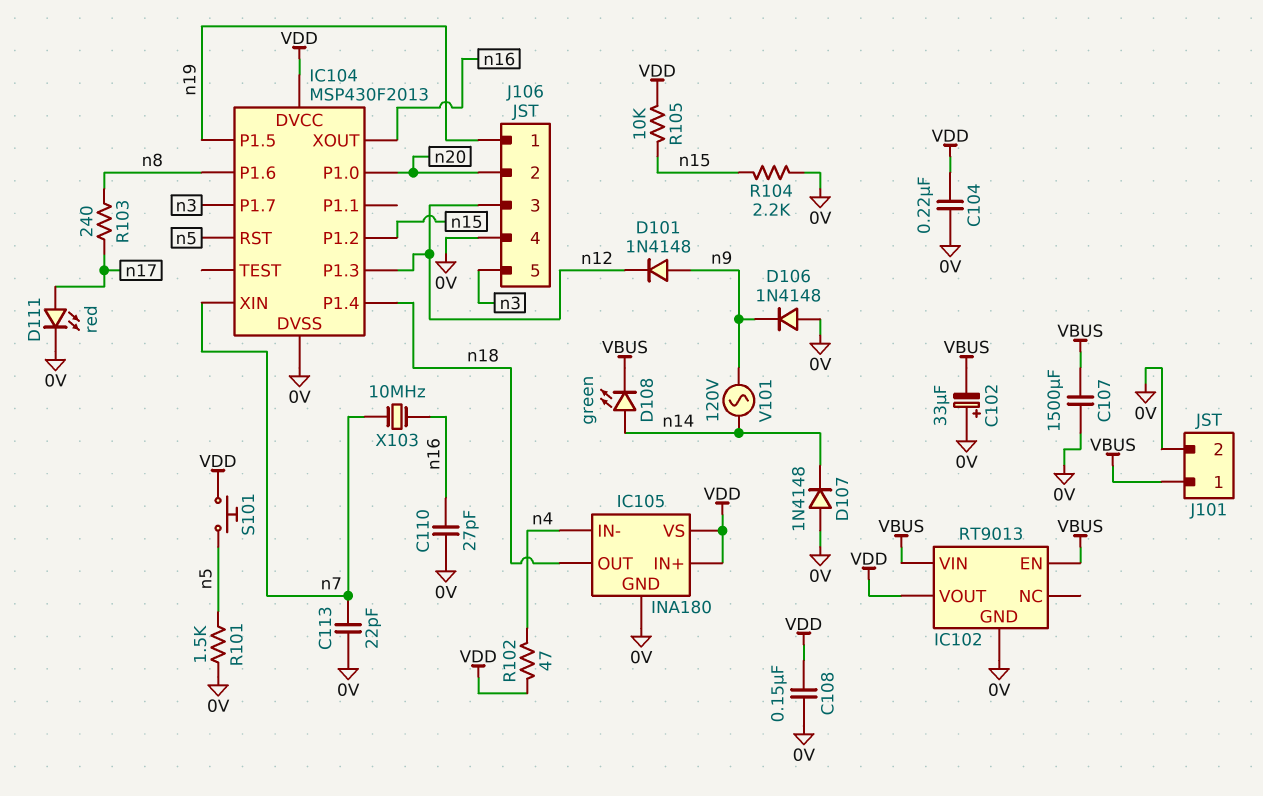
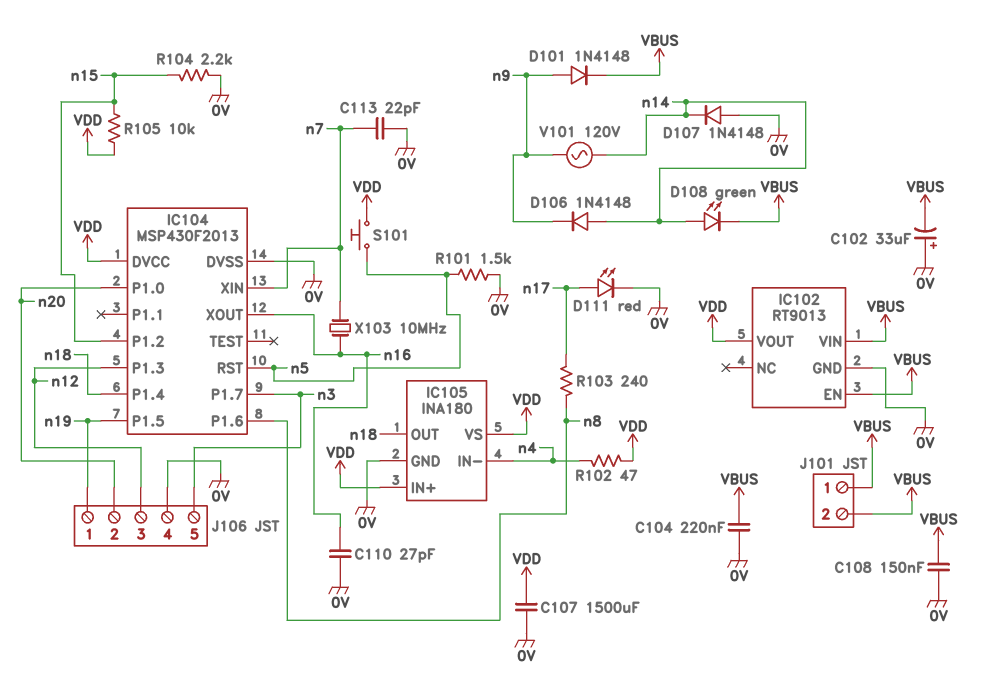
C104: 220nF (0V, VDD) -> 220nF (0V, VBUS)
C107: 1500uF (0V, VBUS) -> 1500uF (0V, VDD)
C108: 150nF (0V, VDD) -> 150nF (0V, VBUS)
D101: diode 1N4148 (A n9, K n12) -> diode 1N4148 (A n9, K VBUS)
D106: diode 1N4148 (A 0V, K n9) -> diode 1N4148 (A n14, K n9)
J101 pin 2: 0V -> VBUS

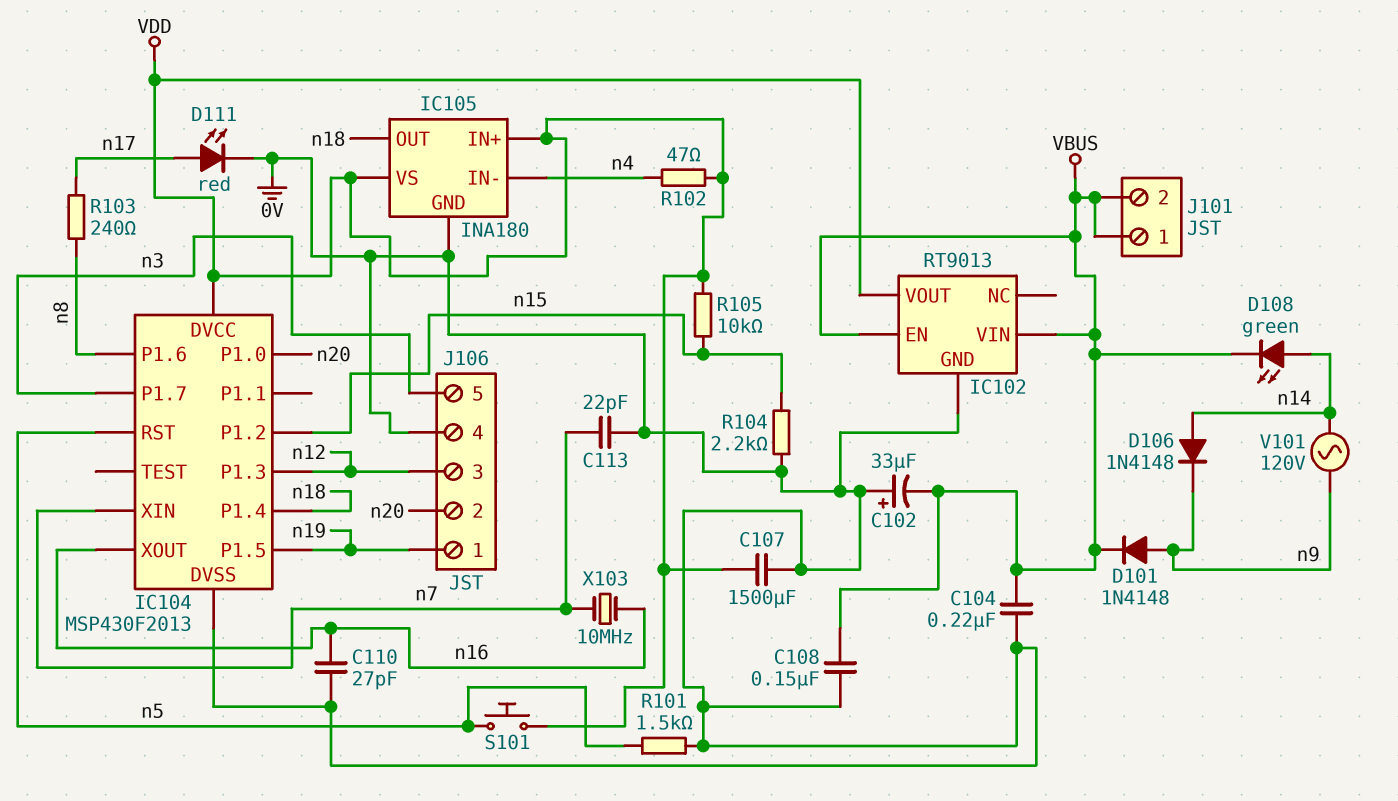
D107: diode 1N4148 (A 0V, K n14) -> none

